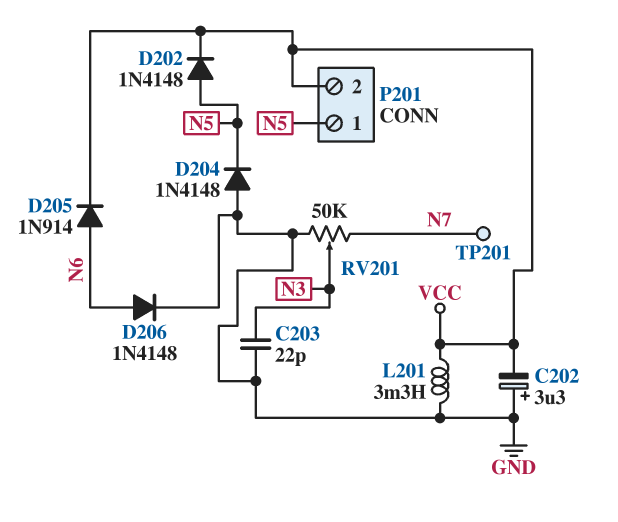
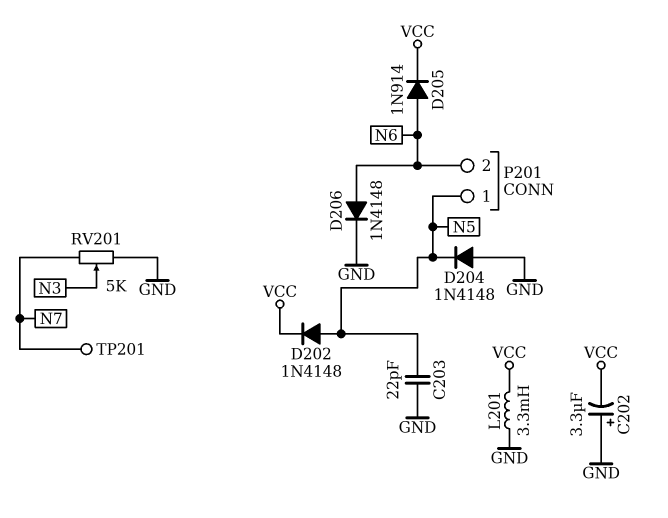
C203: 22pF (GND, N3) -> 22pF (GND, N5)
P201 pin 2: VCC -> N6
RV201: 50k (GND, N7, wiper N3) -> 5k (GND, N7, wiper N3)

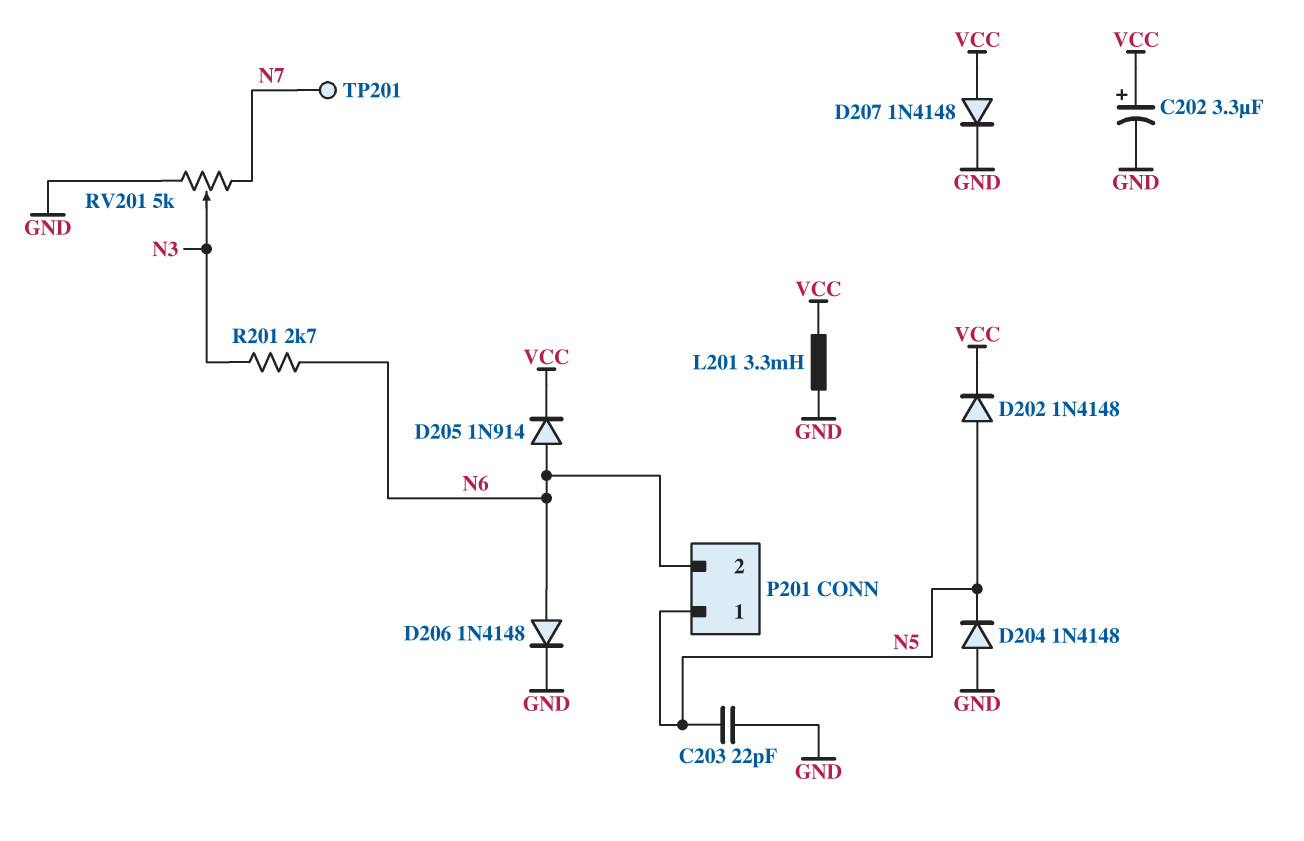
C202: 3.3uF (plus GND, minus VCC) -> 3.3uF (plus VCC, minus GND)
D207: none -> diode 1N4148 (A VCC, K GND)
R201: none -> 2.7k (N3, N6)

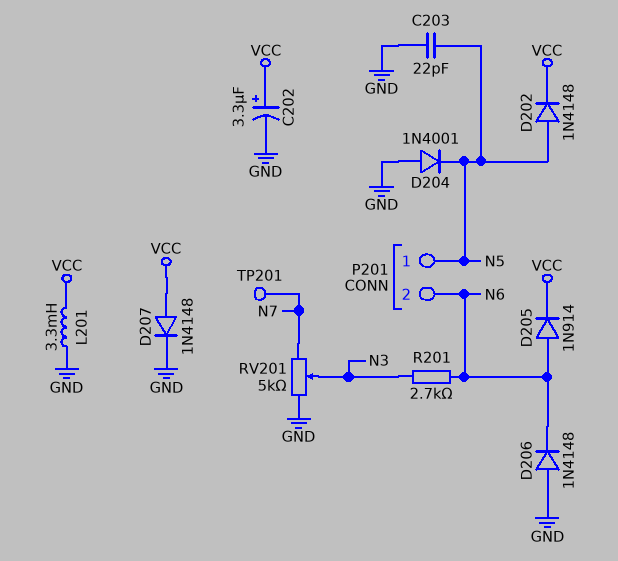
D204: diode 1N4148 (A GND, K N5) -> diode 1N4001 (A GND, K N5)
D206: diode 1N4148 (A N6, K GND) -> diode 1N4148 (A GND, K N6)

